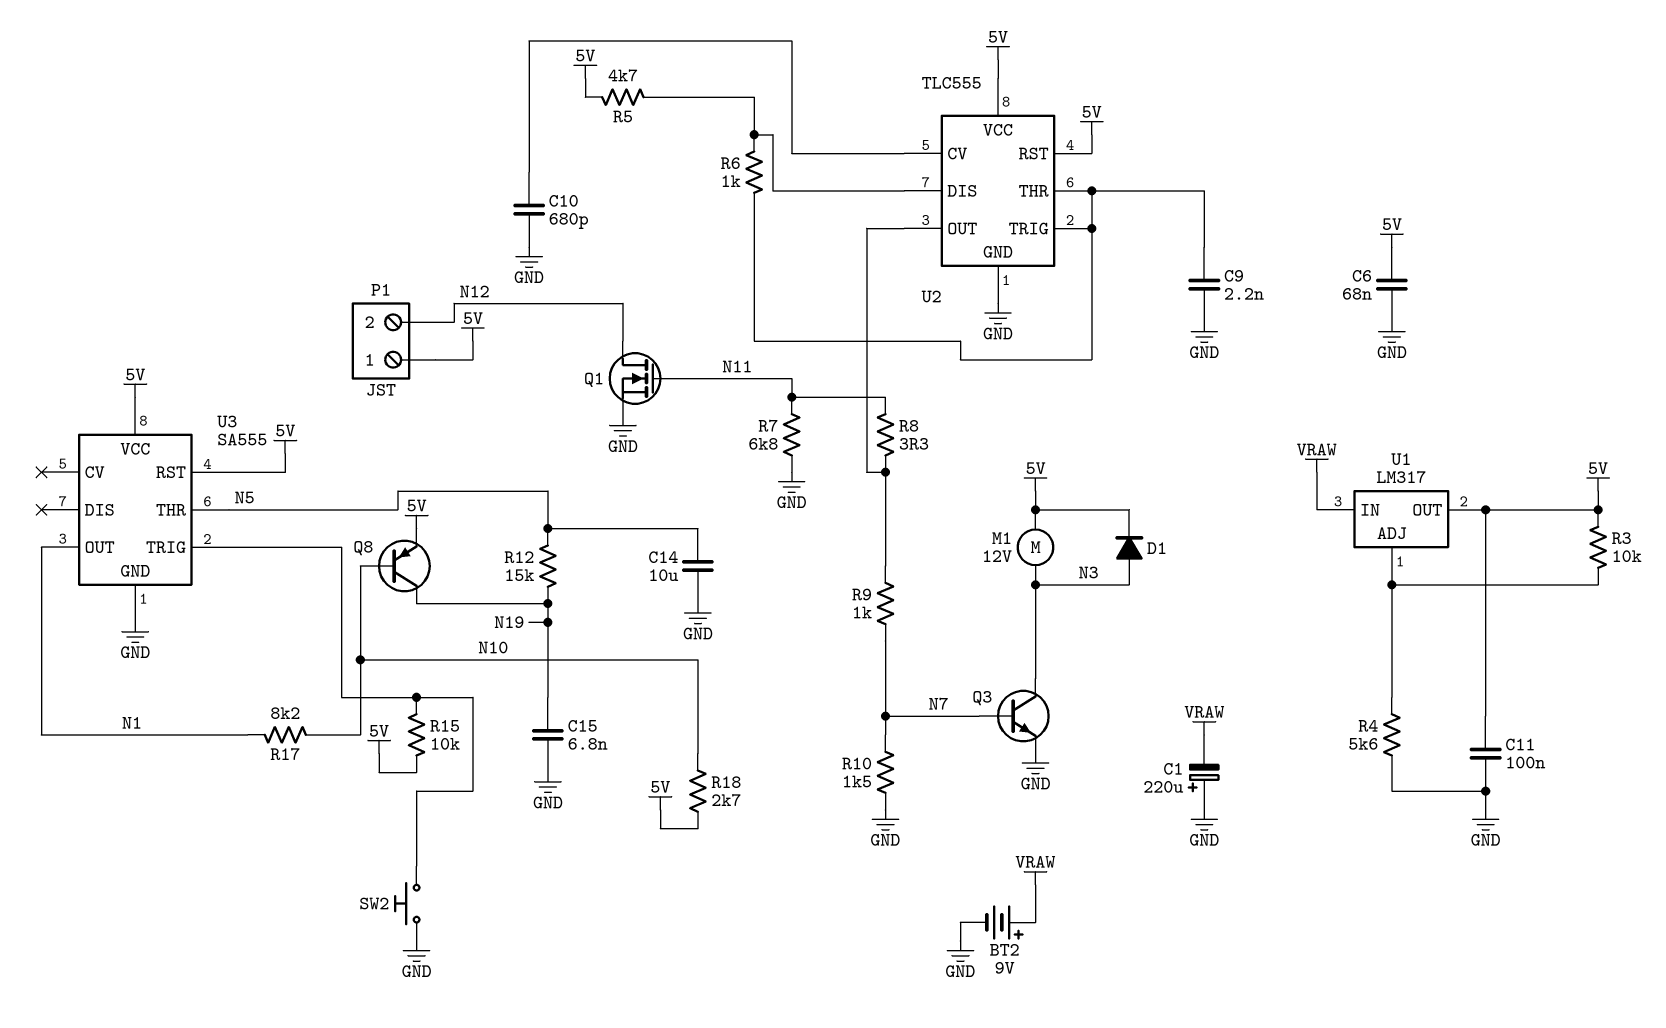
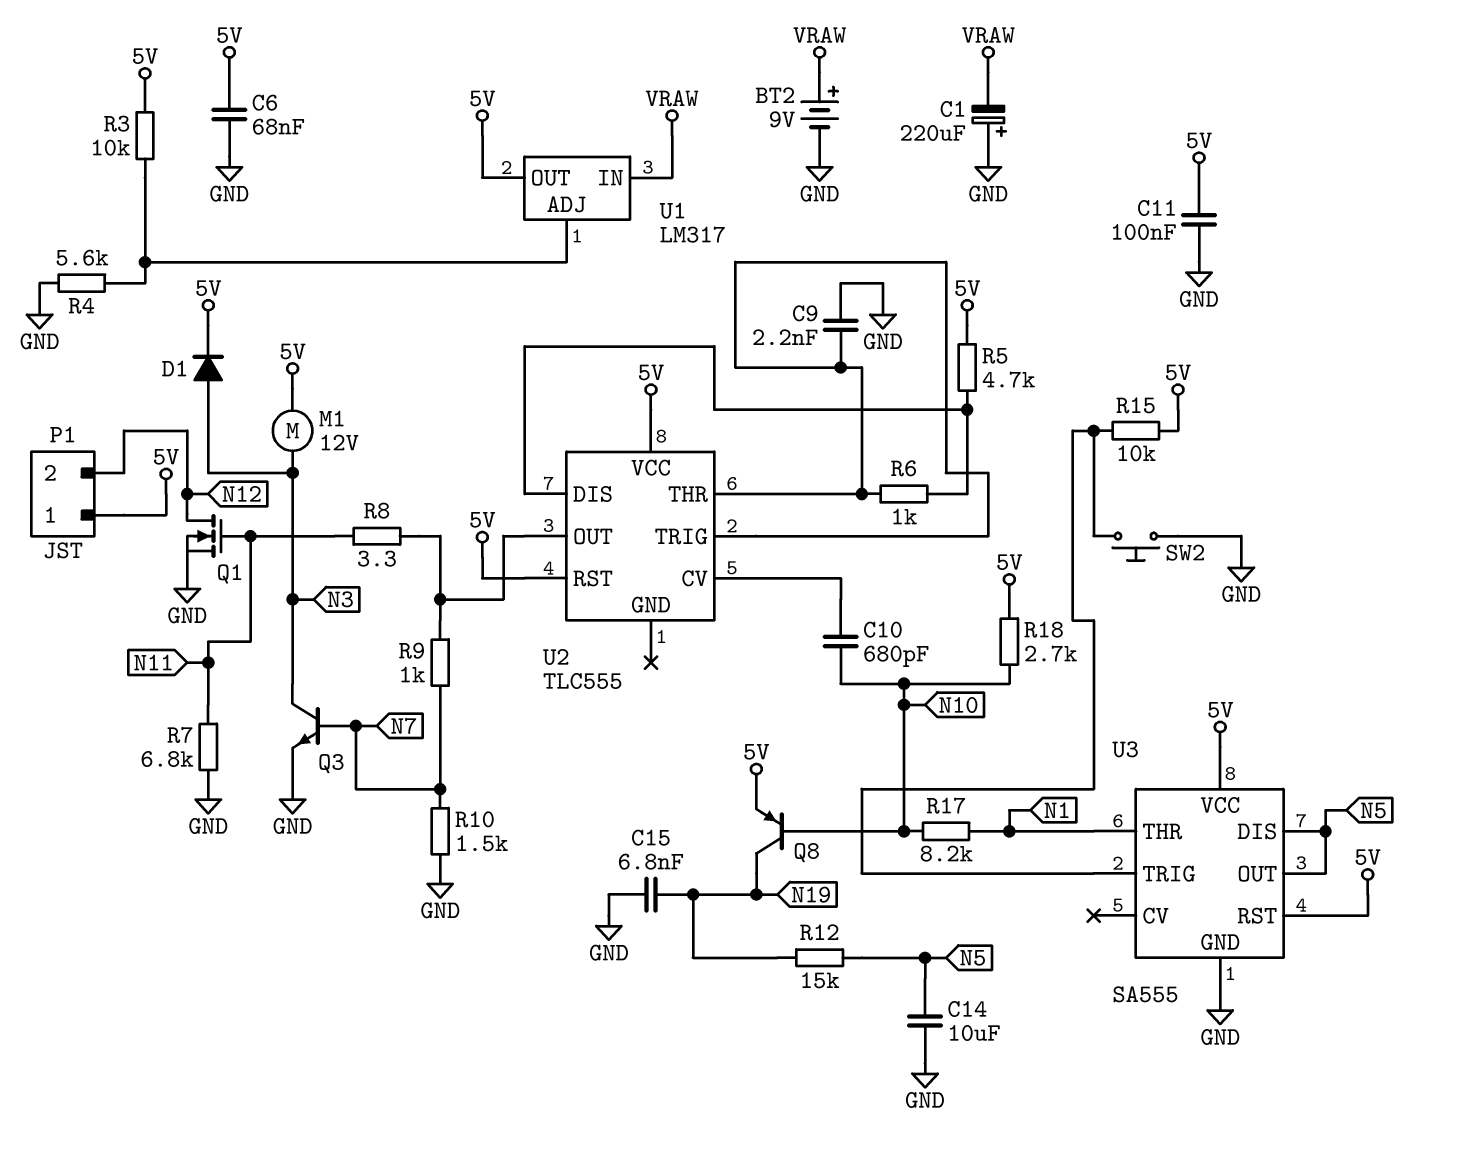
C10: 680pF (GND, U2/CV) -> 680pF (N10, U2/CV)
U2 pin GND: GND -> none
U3 pin DIS: none -> N5
U3 pin OUT: N1 -> N5
U3 pin THR: N5 -> N1

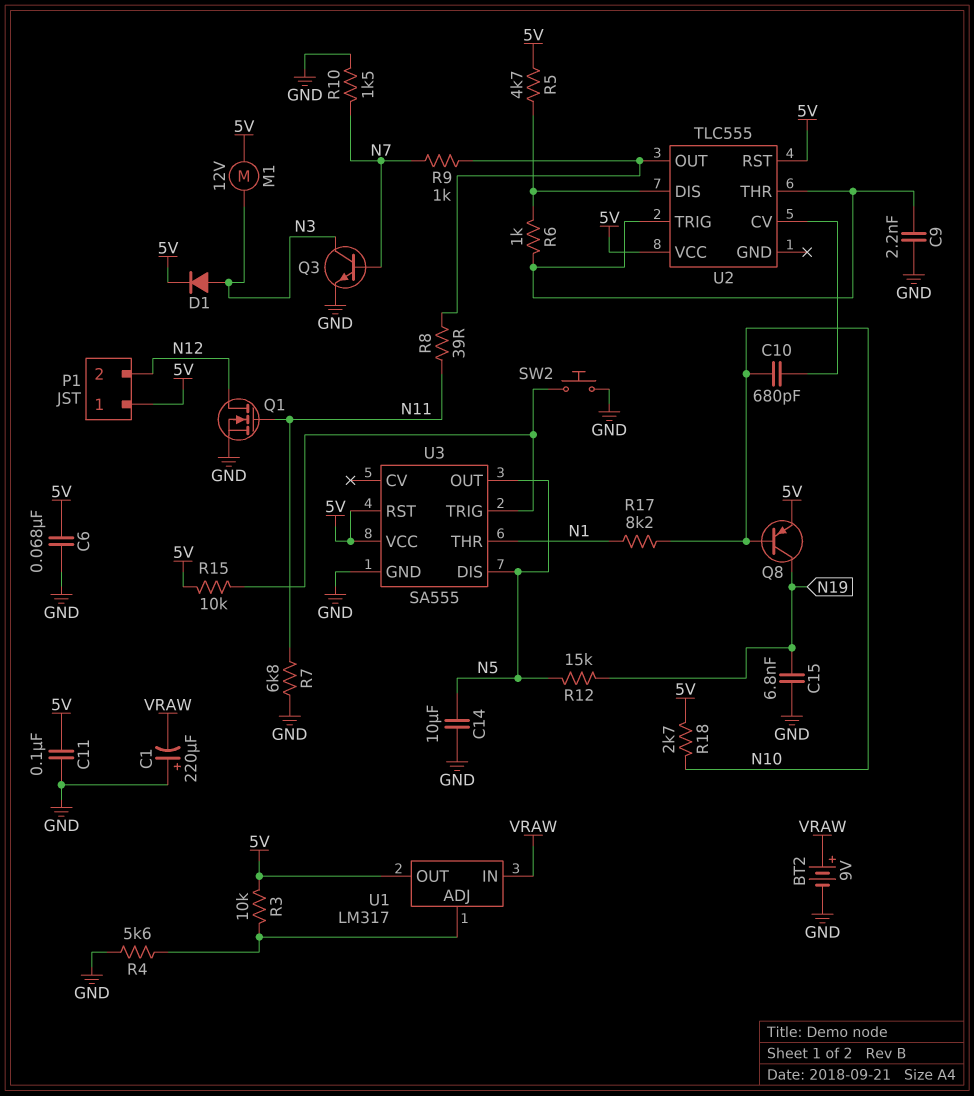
R8: 3.3 (N11, U2/OUT) -> 39 (N11, U2/OUT)

